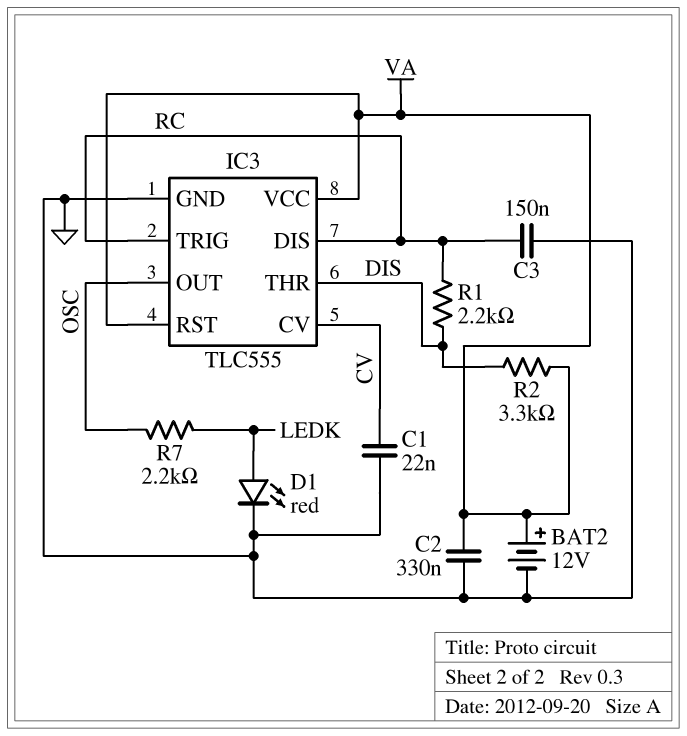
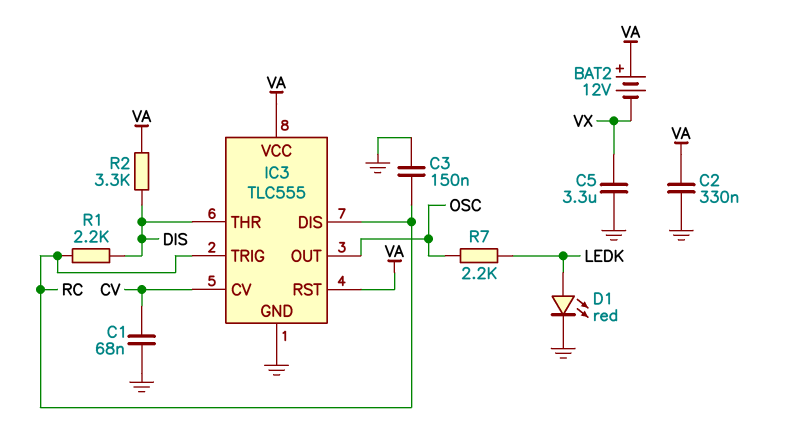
BAT2: 12V (plus VA, minus GND) -> 12V (plus VA, minus VX)
C1: 22nF (CV, GND) -> 68nF (CV, GND)
C5: none -> 3.3uF (GND, VX)

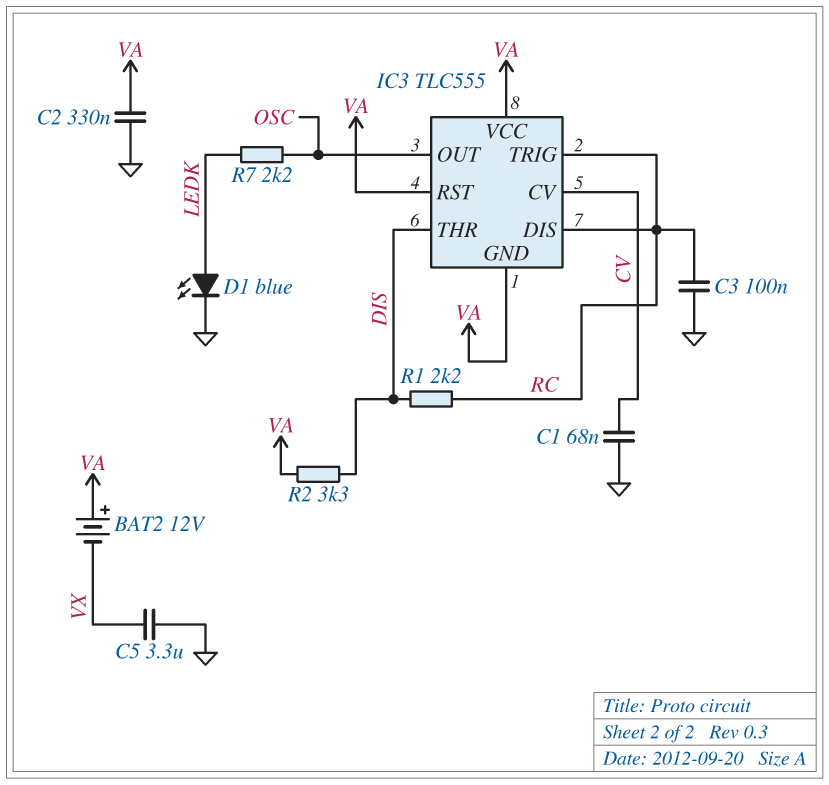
C3: 150nF (GND, RC) -> 100nF (GND, RC)
D1: LED red (A LEDK, K GND) -> LED blue (A LEDK, K GND)
IC3 pin GND: GND -> VA

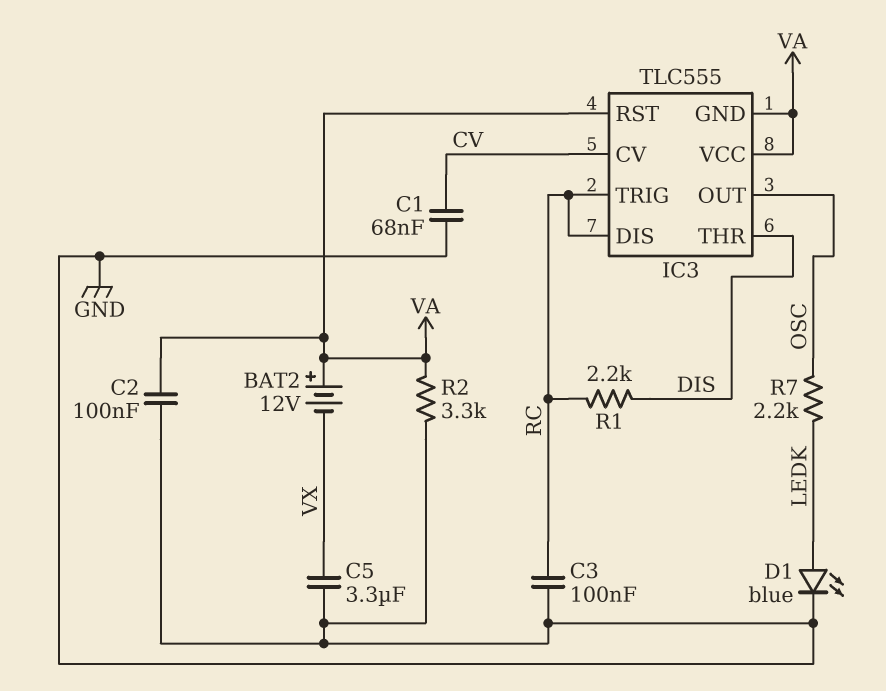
C2: 330nF (GND, VA) -> 100nF (GND, VA)
R2: 3.3k (DIS, VA) -> 3.3k (GND, VA)

